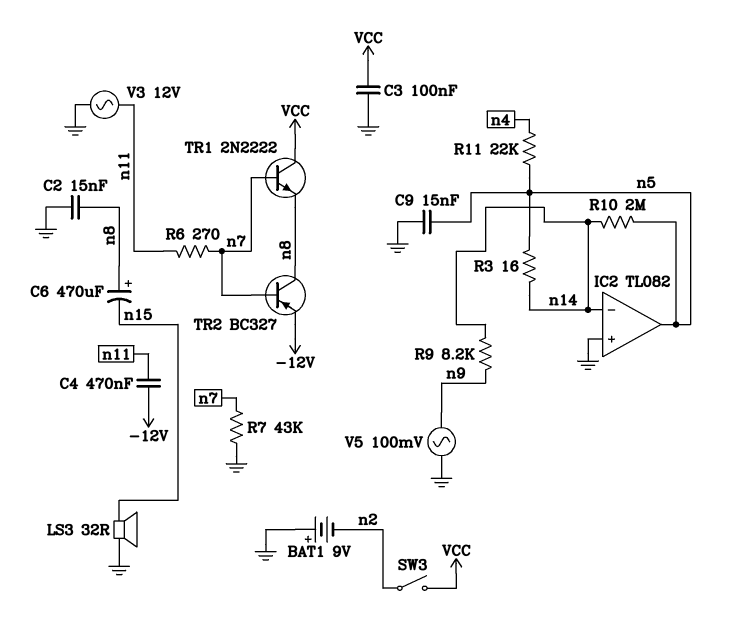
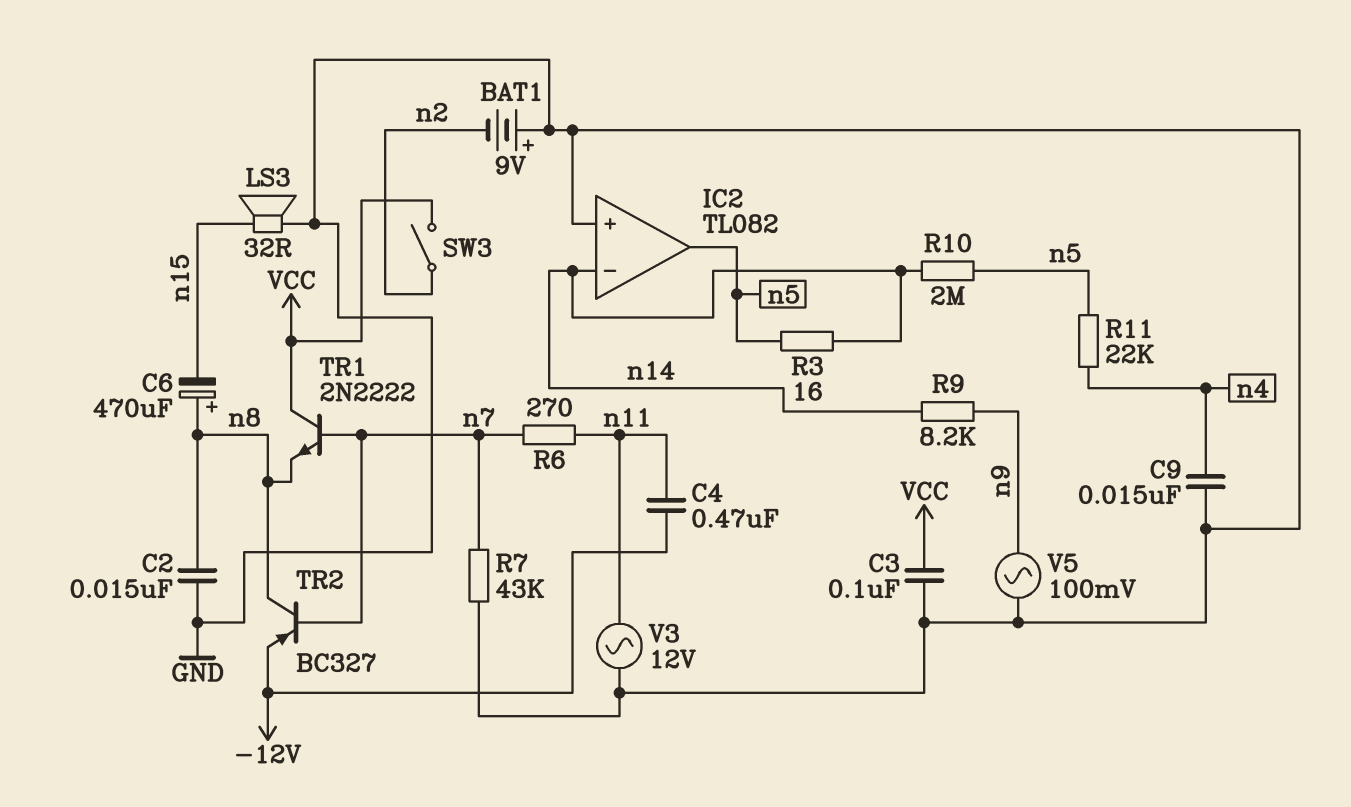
C9: 15nF (GND, n5) -> 15nF (GND, n4)

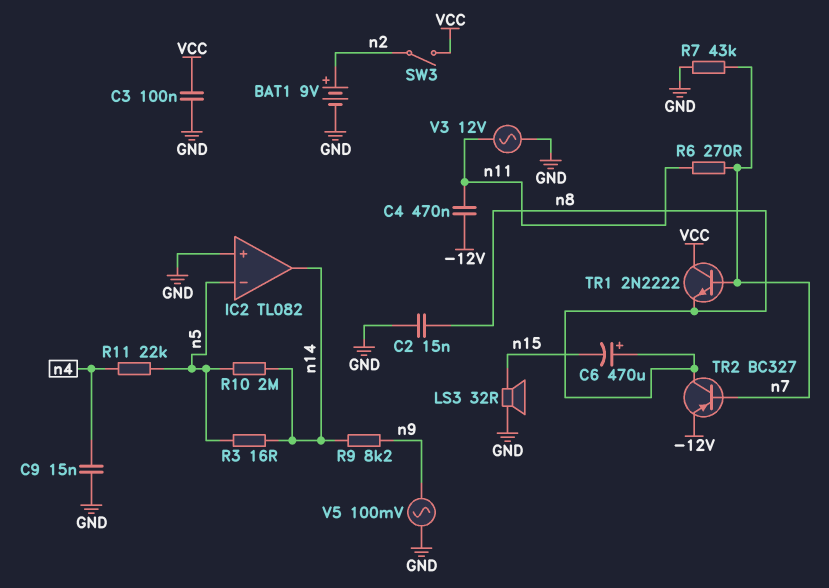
BAT1: 9V (plus GND, minus n2) -> 9V (plus n2, minus GND)
IC2 pin in-: n14 -> n5
IC2 pin out: n5 -> n14

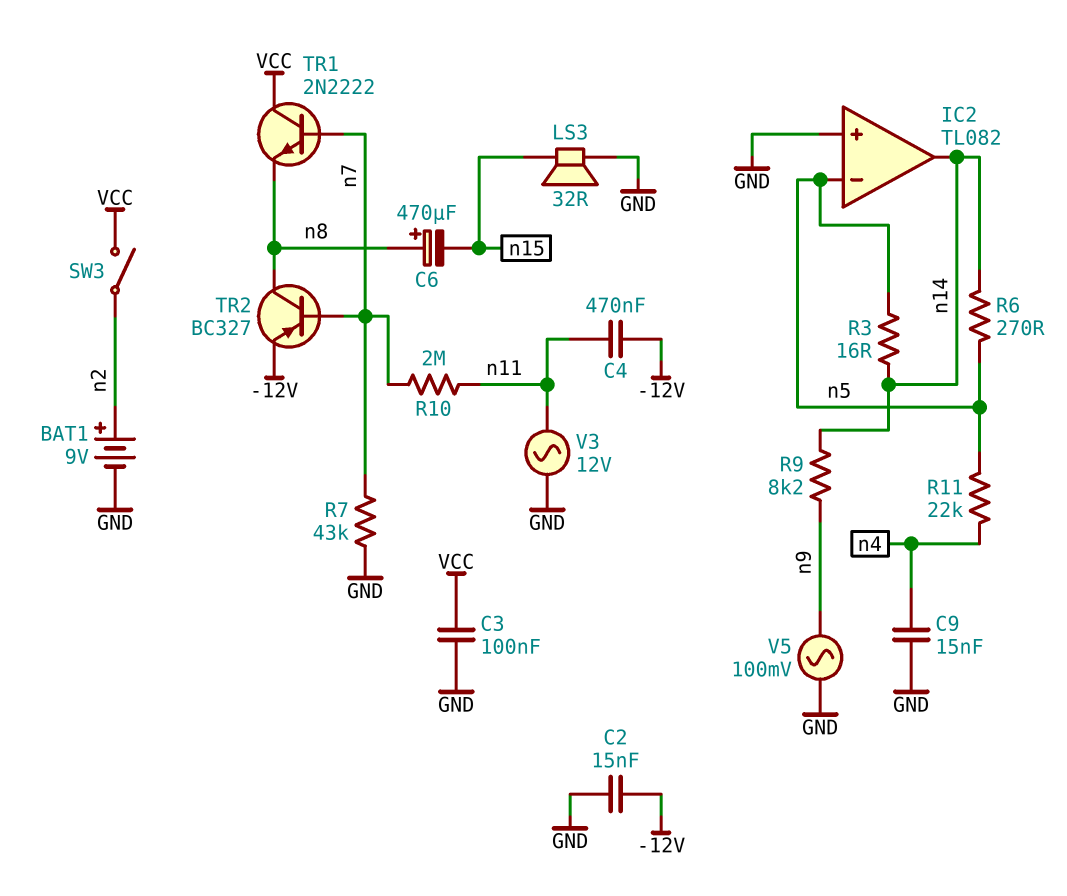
C2: 15nF (GND, n8) -> 15nF (-12V, GND)
R6: 270 (n7, n11) -> 270 (n5, n14)
R10: 2M (n5, n14) -> 2M (n7, n11)

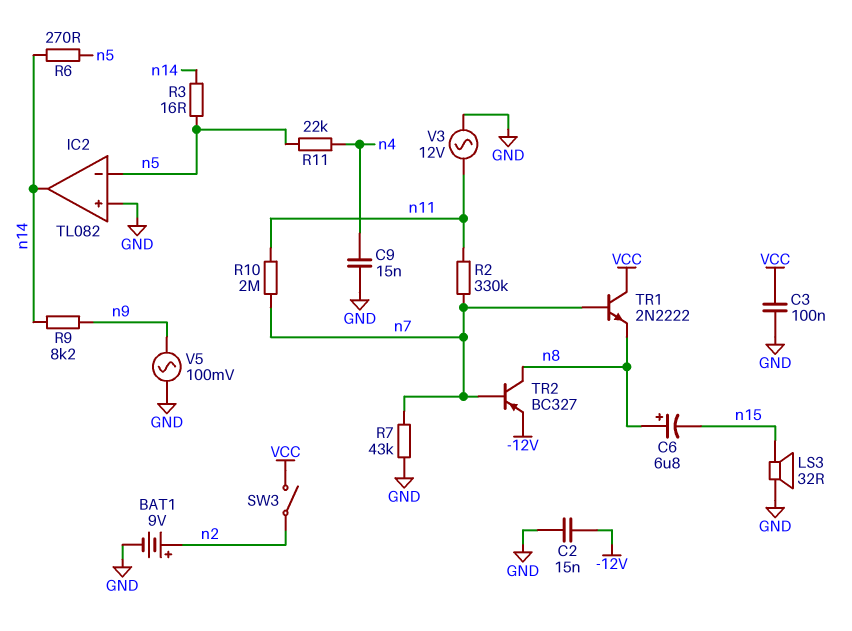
C4: 470nF (-12V, n11) -> none
C6: 470uF (plus n8, minus n15) -> 6.8uF (plus n8, minus n15)
R2: none -> 330k (n7, n11)

